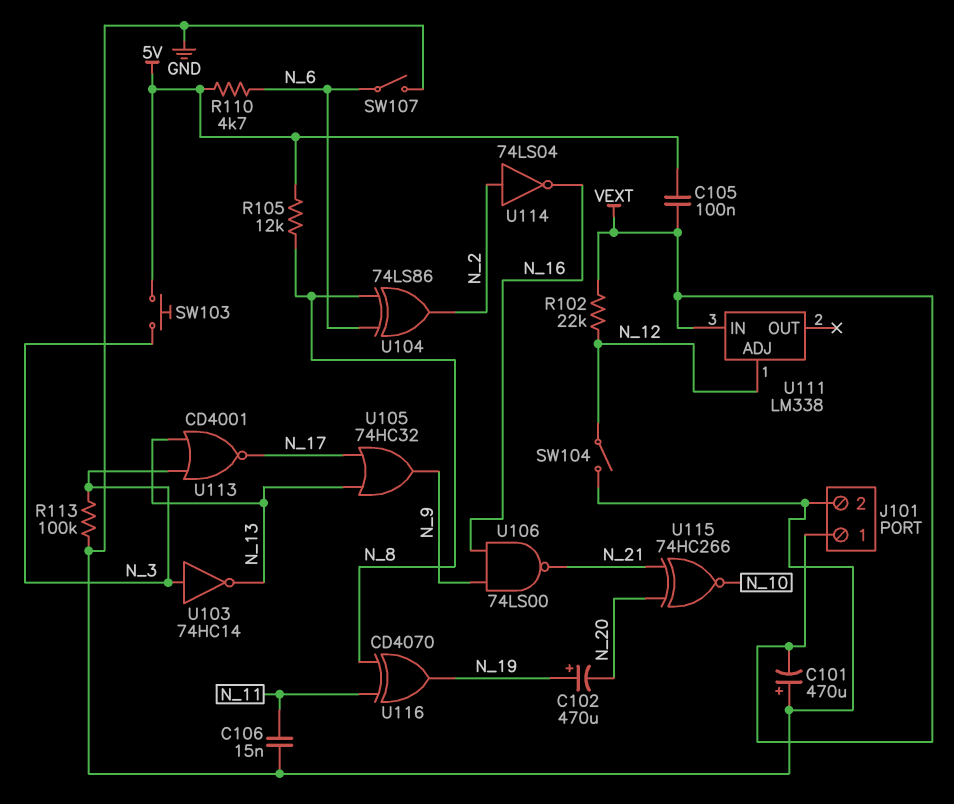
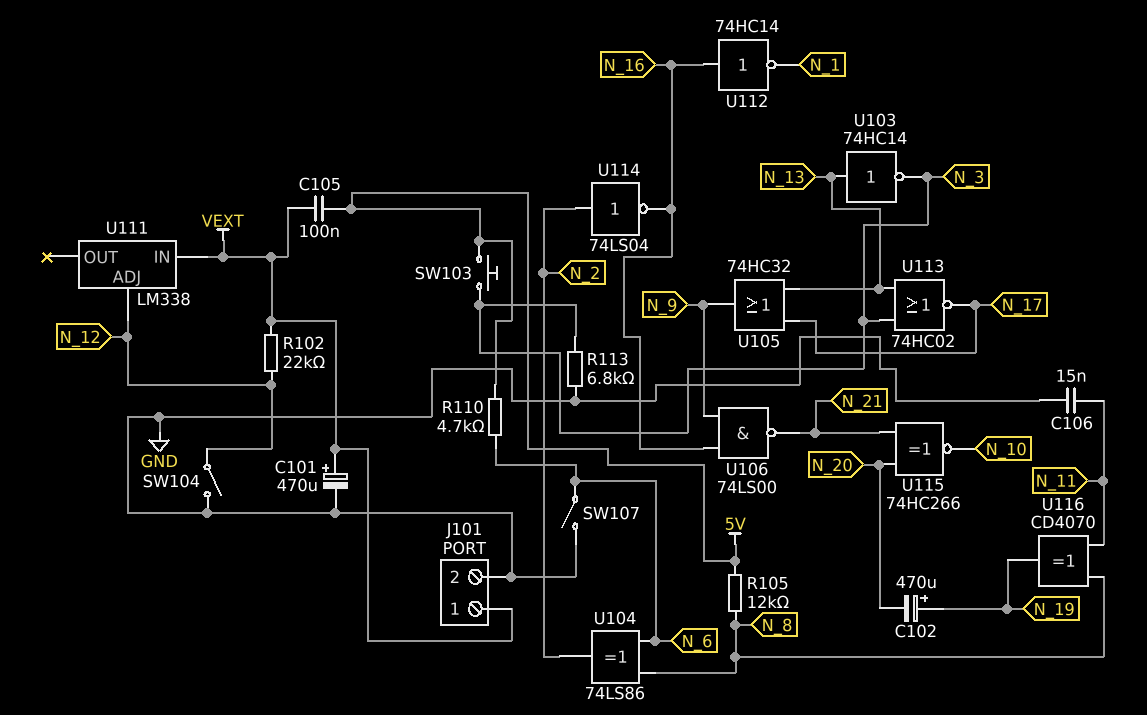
C101: 470uF (plus GND, minus VEXT) -> 470uF (plus VEXT, minus GND)
R113: 100k (GND, N_3) -> 6.8k (GND, N_3)
U103: NOT 74HC14 (in N_3, out N_13) -> NOT 74HC14 (in N_13, out N_3)
U112: none -> NOT 74HC14 (in N_16, out N_1)
U113: NOR CD4001 (in N_3, in N_13, out N_17) -> NOR 74HC02 (in N_3, in N_13, out N_17)

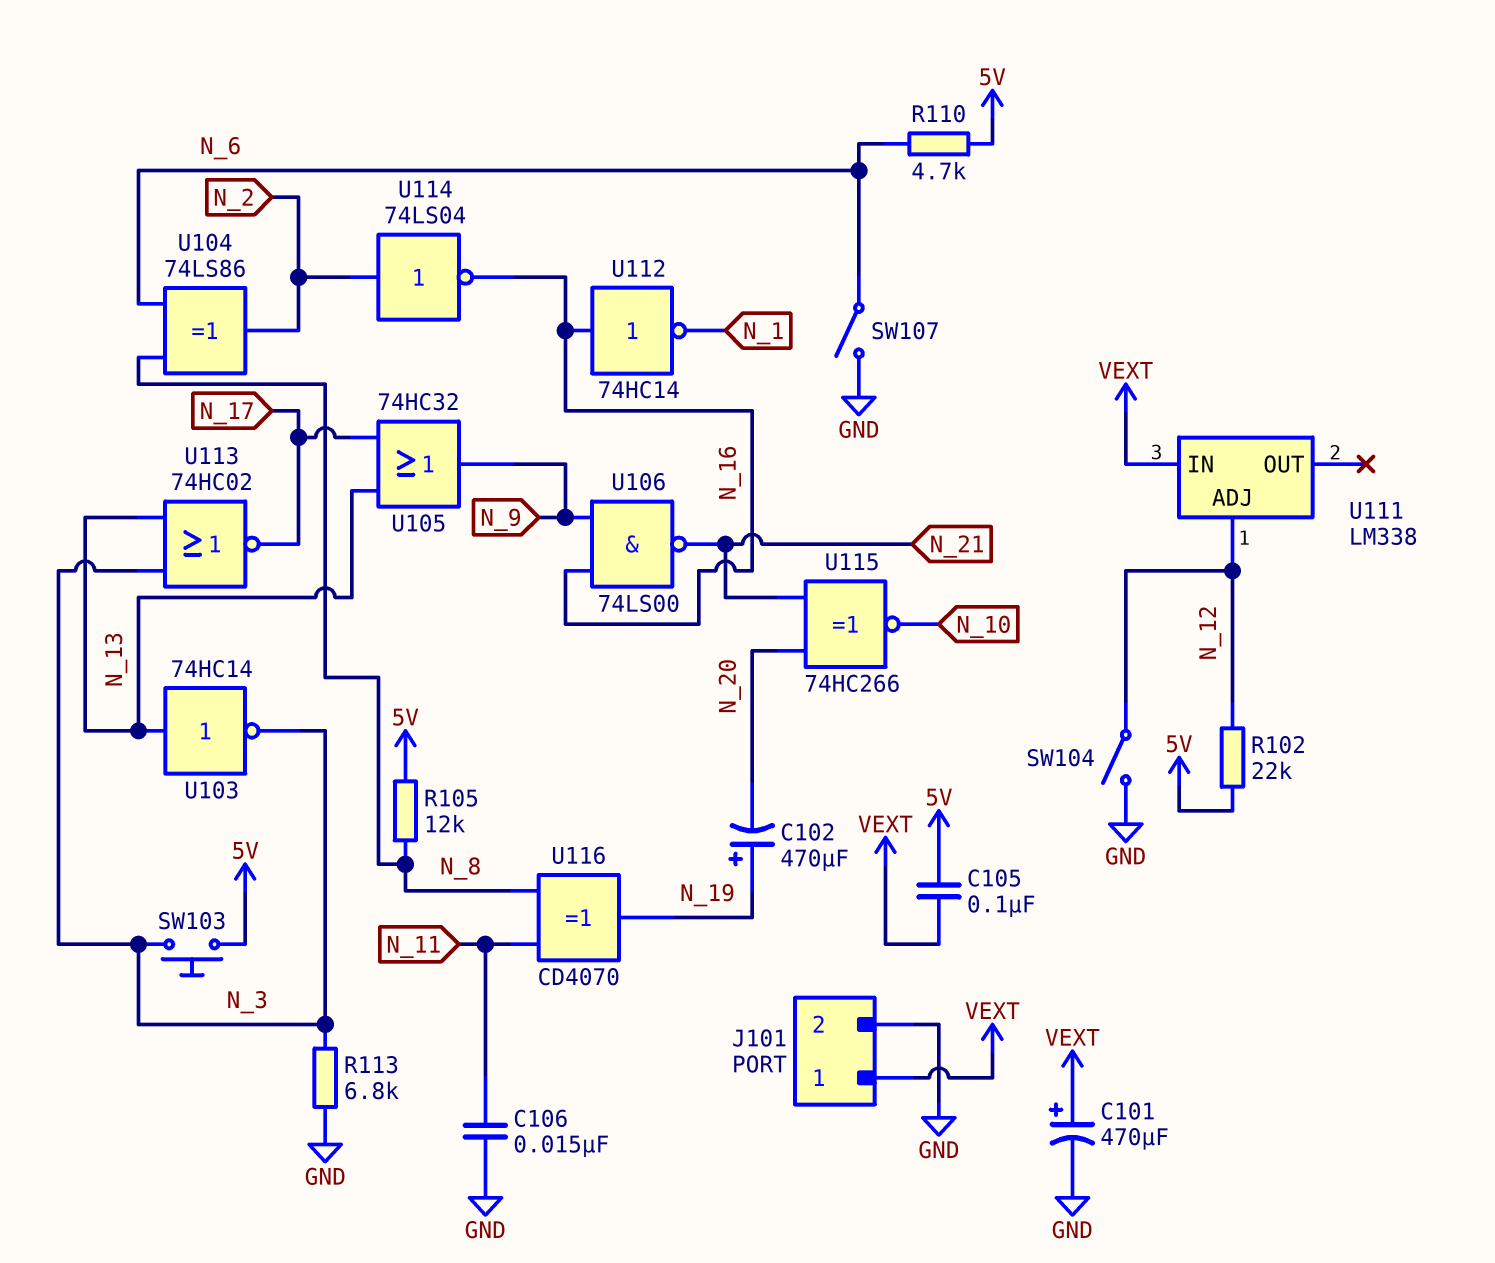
R102: 22k (N_12, VEXT) -> 22k (5V, N_12)

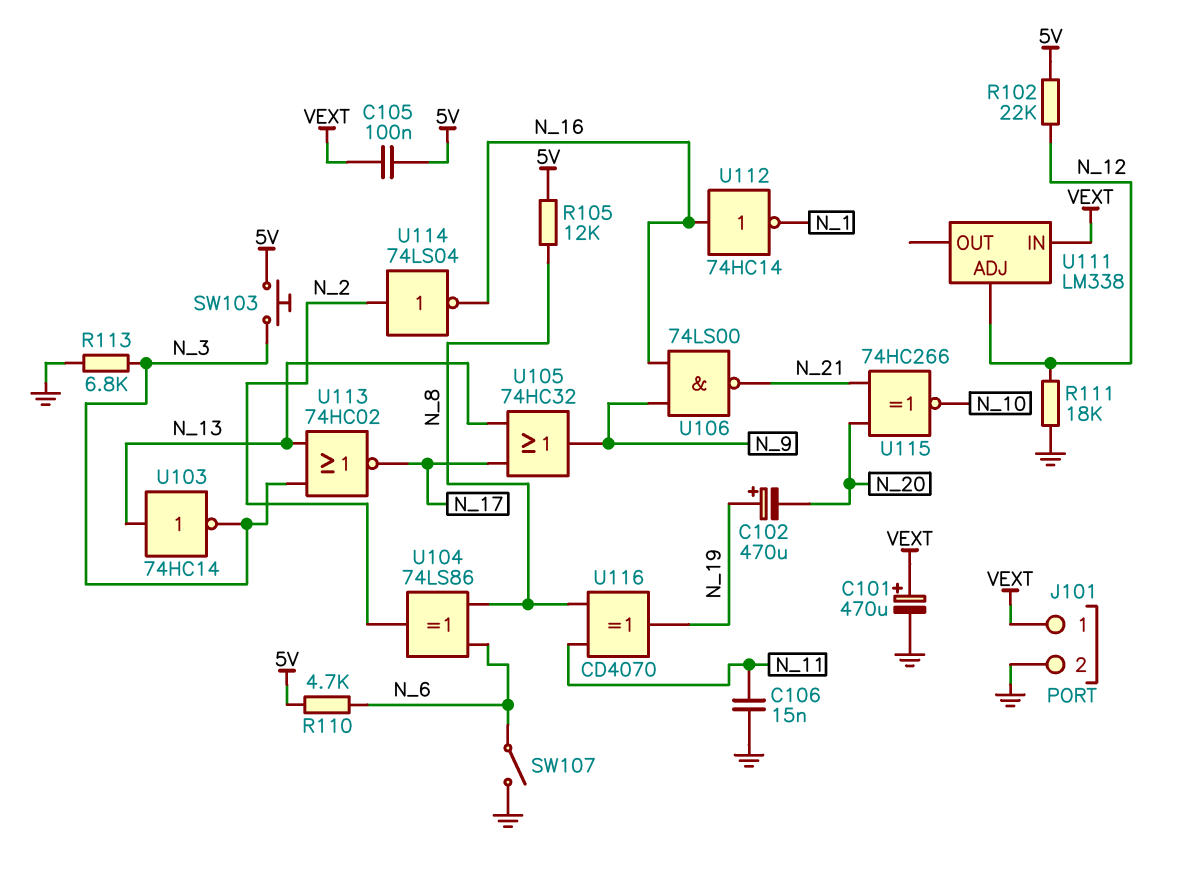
R111: none -> 18k (GND, N_12)
SW104: switch (GND, N_12) -> none

